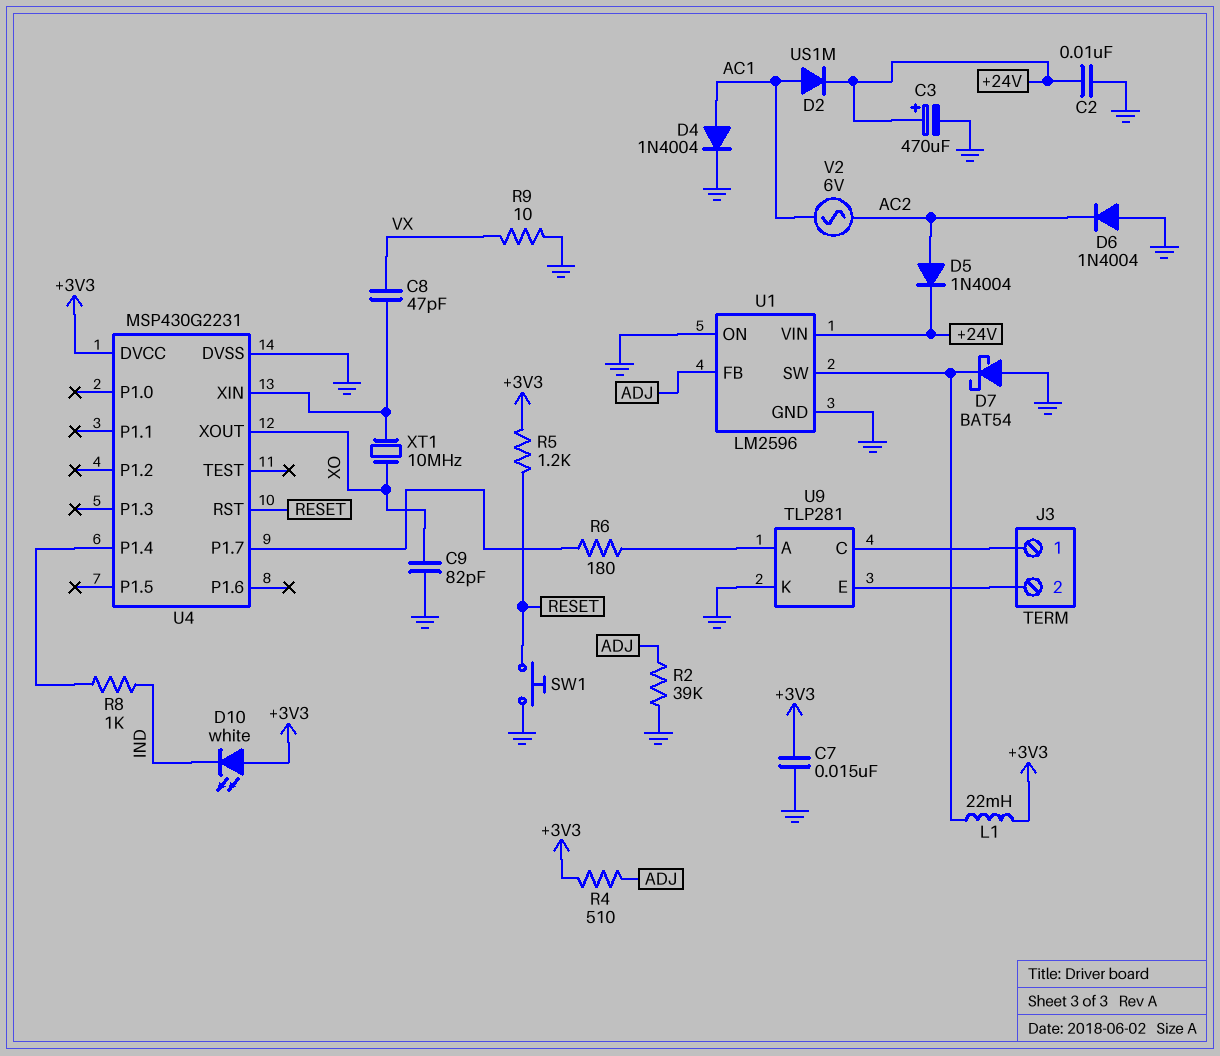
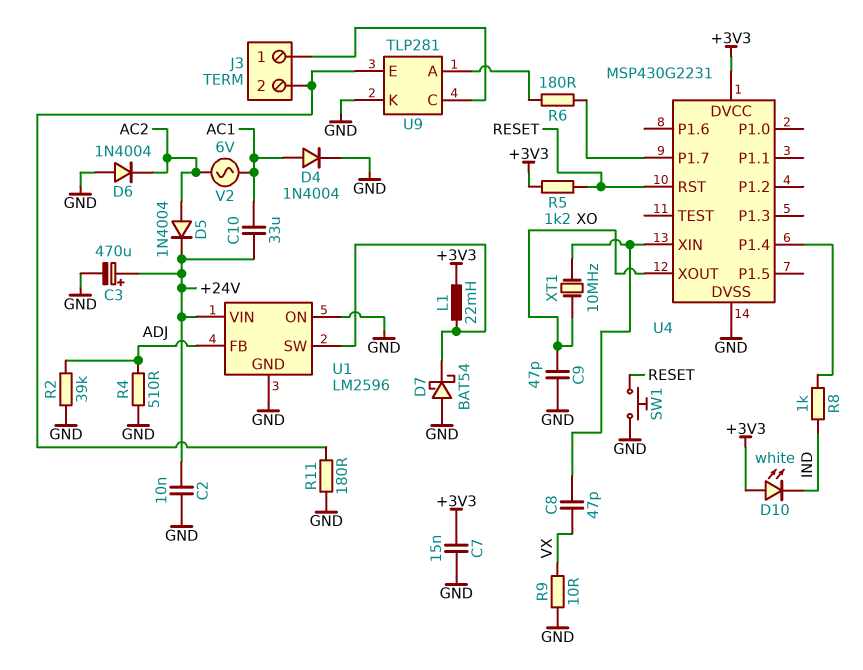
C9: 82pF (GND, XO) -> 47pF (GND, XO)
C10: none -> 33uF (+24V, AC1)
D2: diode US1M (A AC1, K +24V) -> none
R4: 510 (+3V3, ADJ) -> 510 (ADJ, GND)
R11: none -> 180 (GND, J3/2)

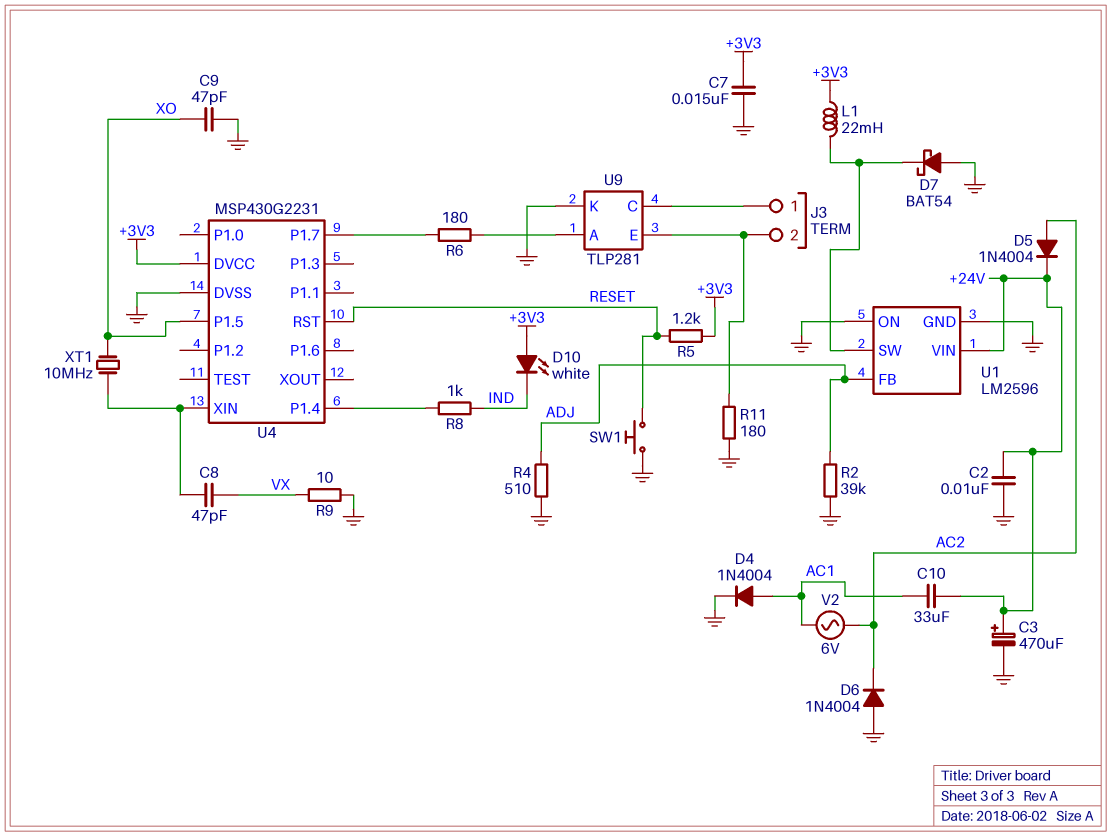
U4 pin P1.5: none -> XO
U4 pin XOUT: XO -> none

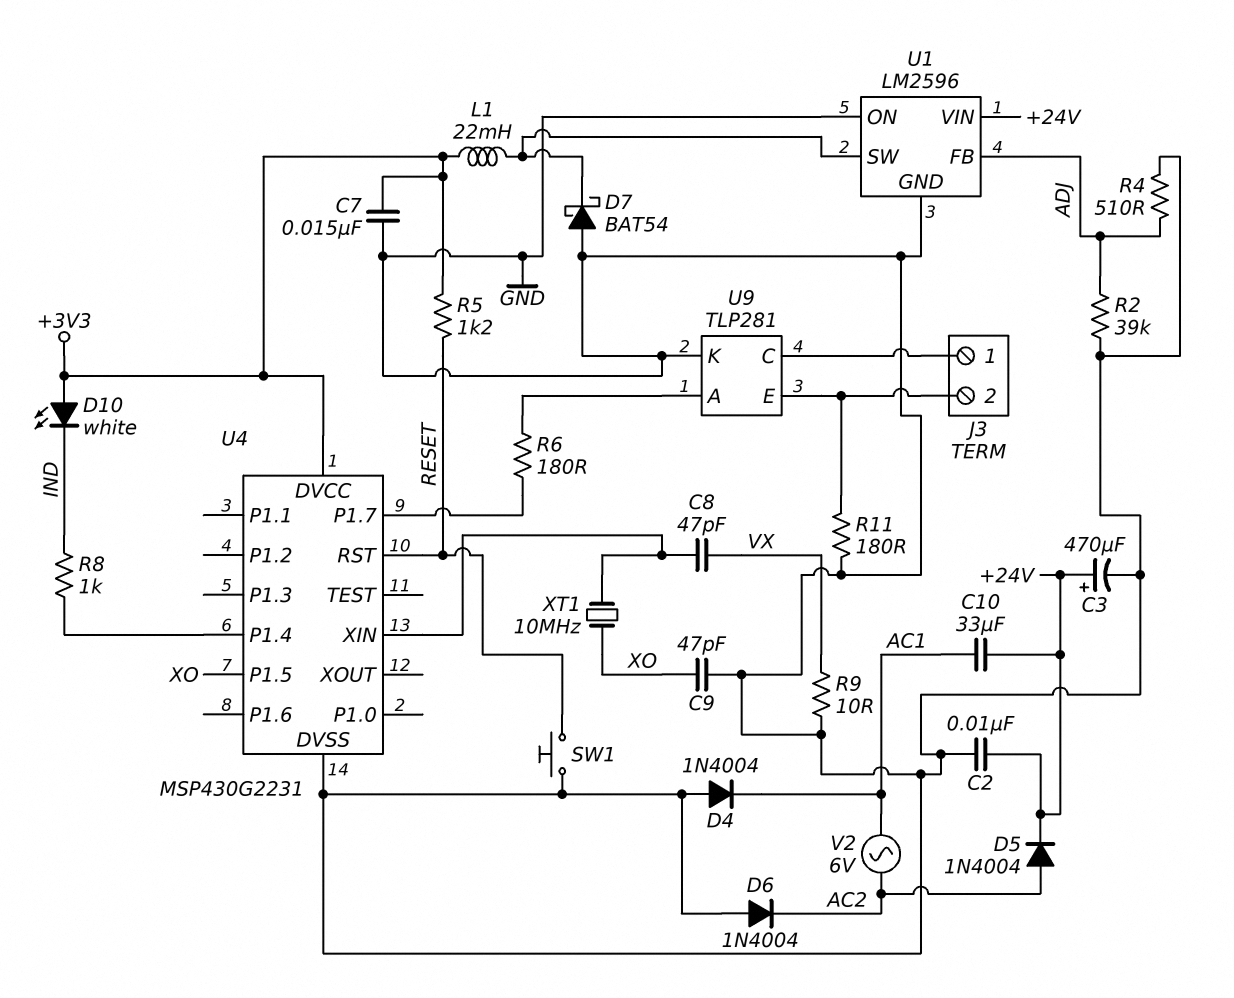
D4: diode 1N4004 (A AC1, K GND) -> diode 1N4004 (A GND, K AC1)

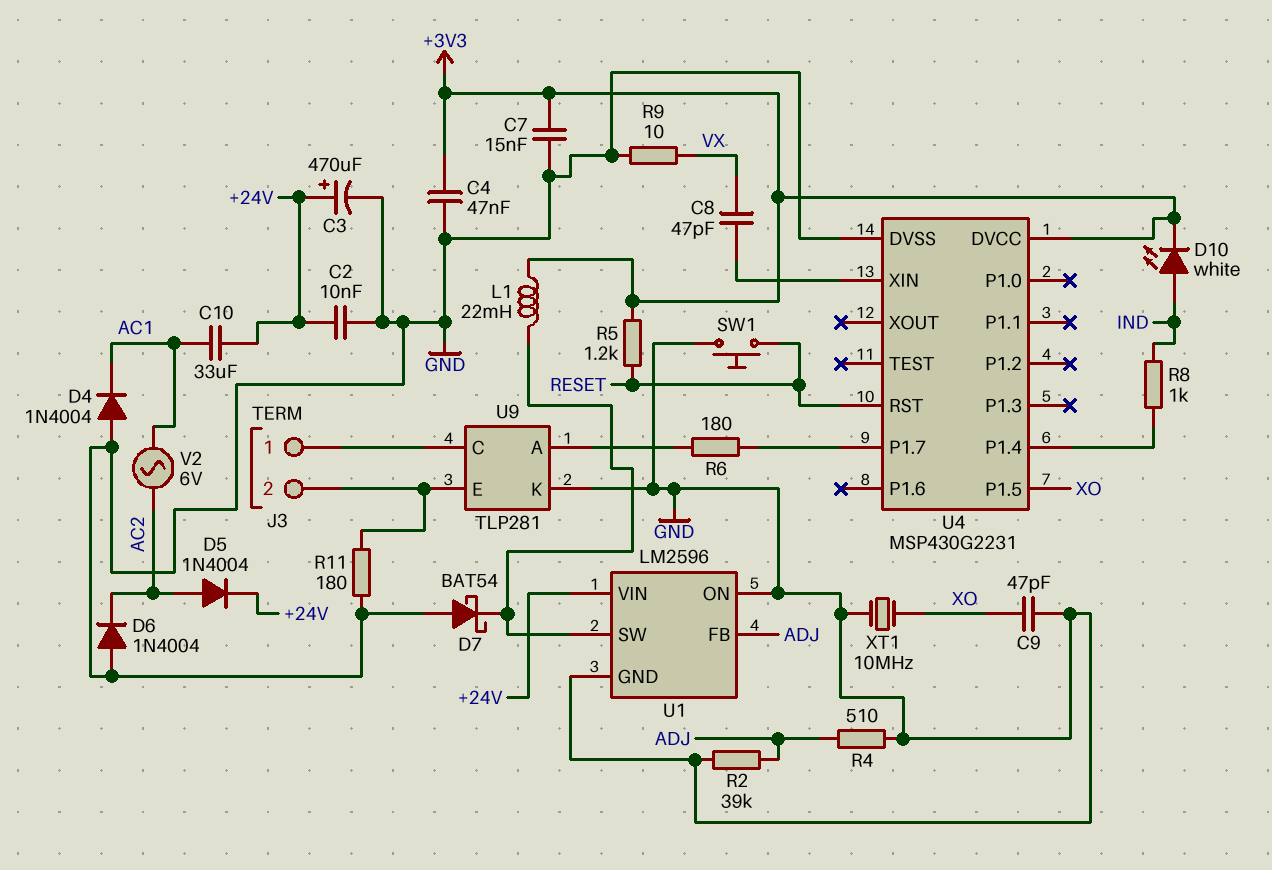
C4: none -> 47nF (+3V3, GND)
D10: LED white (A +3V3, K IND) -> LED white (A IND, K +3V3)
XT1: 10MHz (U4/XIN, XO) -> 10MHz (GND, XO)

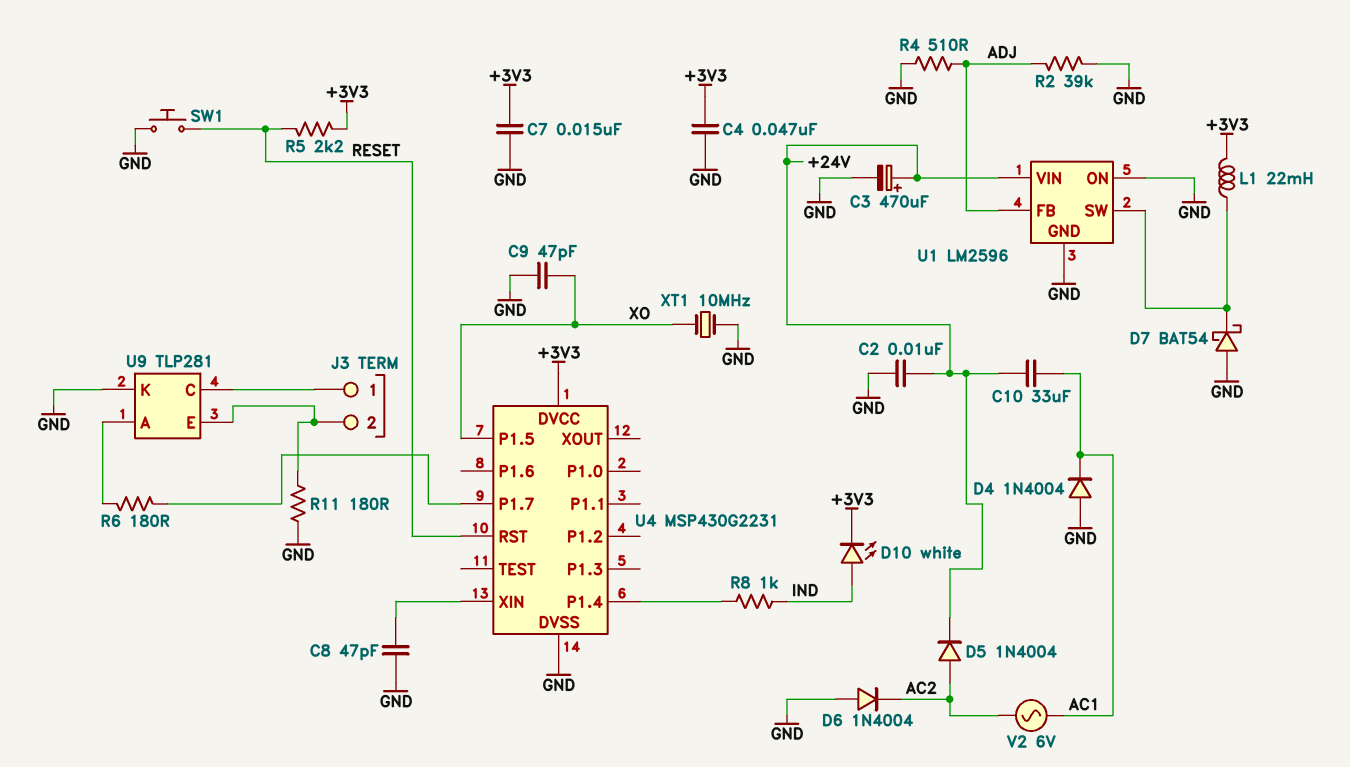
C8: 47pF (U4/XIN, VX) -> 47pF (GND, U4/XIN)
R5: 1.2k (+3V3, RESET) -> 2.2k (+3V3, RESET)
R9: 10 (GND, VX) -> none

